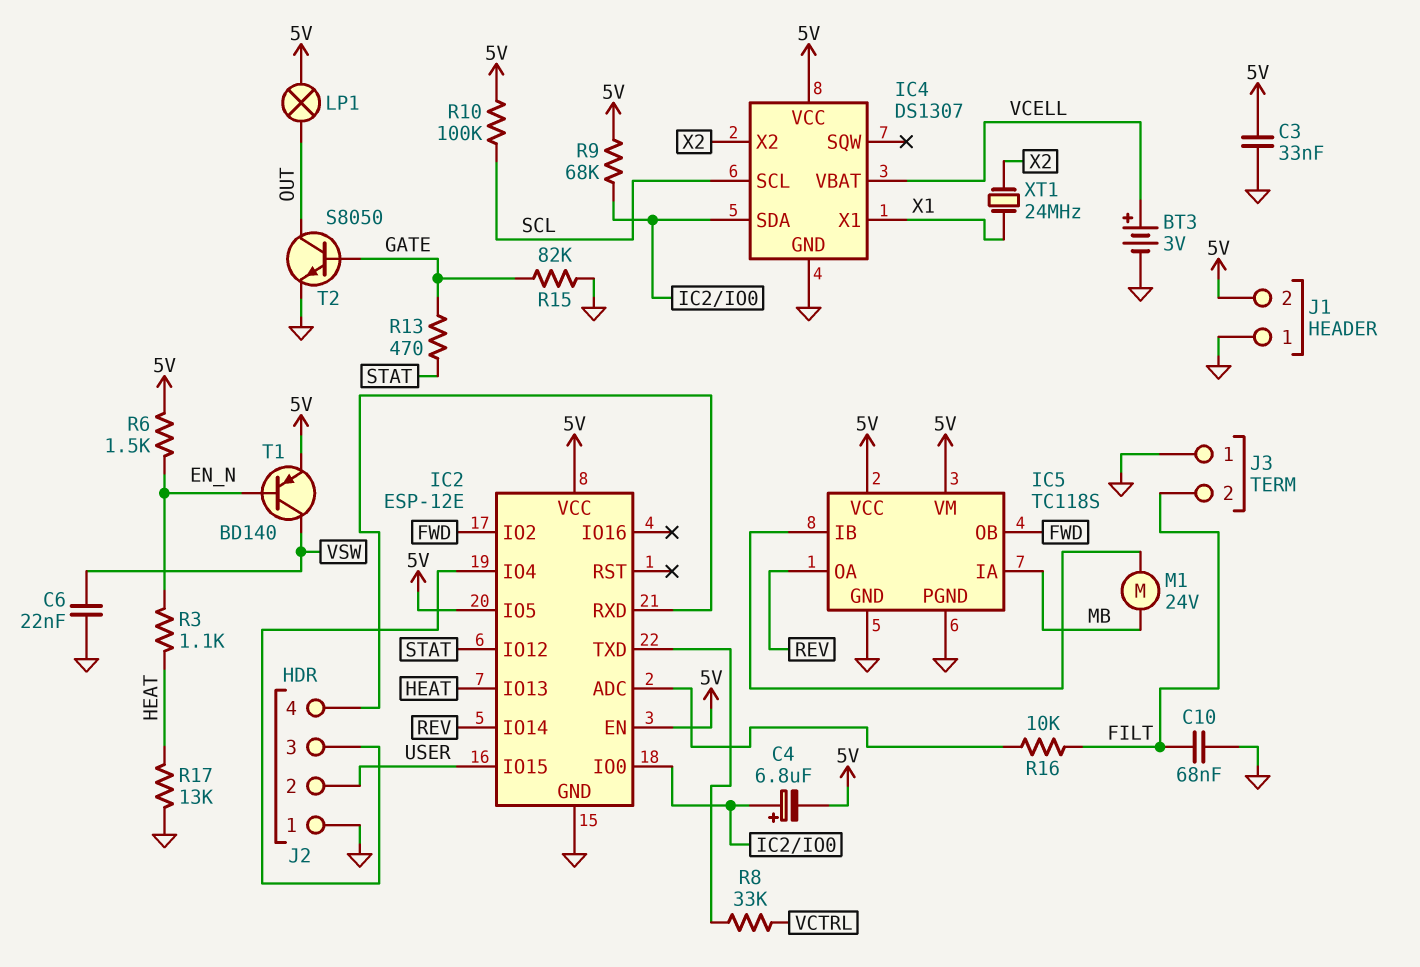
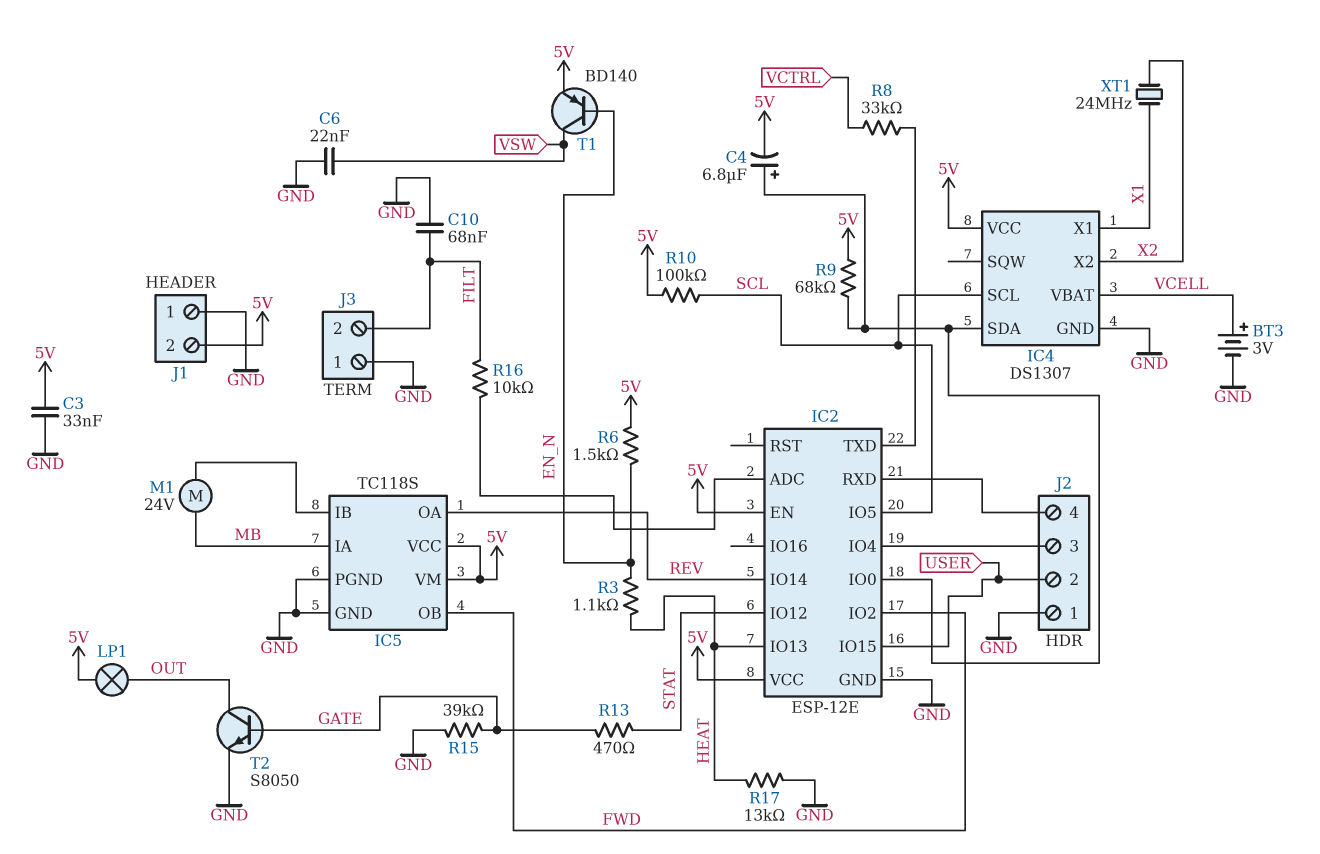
IC2 pin IO5: 5V -> SCL
R15: 82k (GATE, GND) -> 39k (GATE, GND)

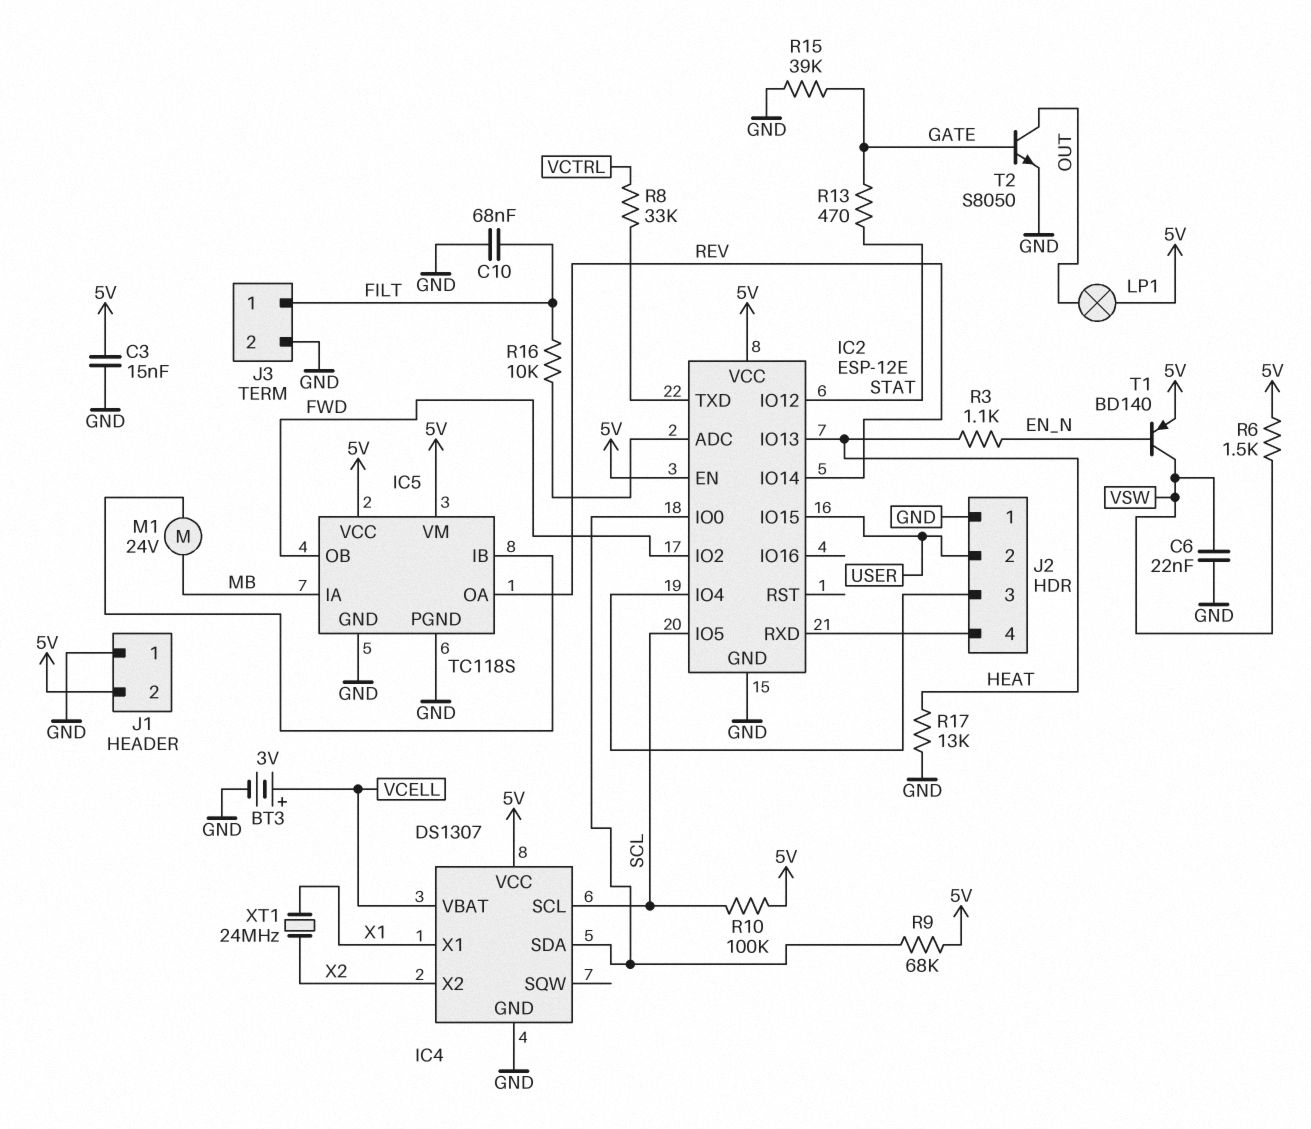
C3: 33nF (5V, GND) -> 15nF (5V, GND)
C4: 6.8uF (plus IC2/IO0, minus 5V) -> none
J3 pin 1: GND -> FILT
J3 pin 2: FILT -> GND
R6: 1.5k (5V, EN_N) -> 1.5k (5V, VSW)

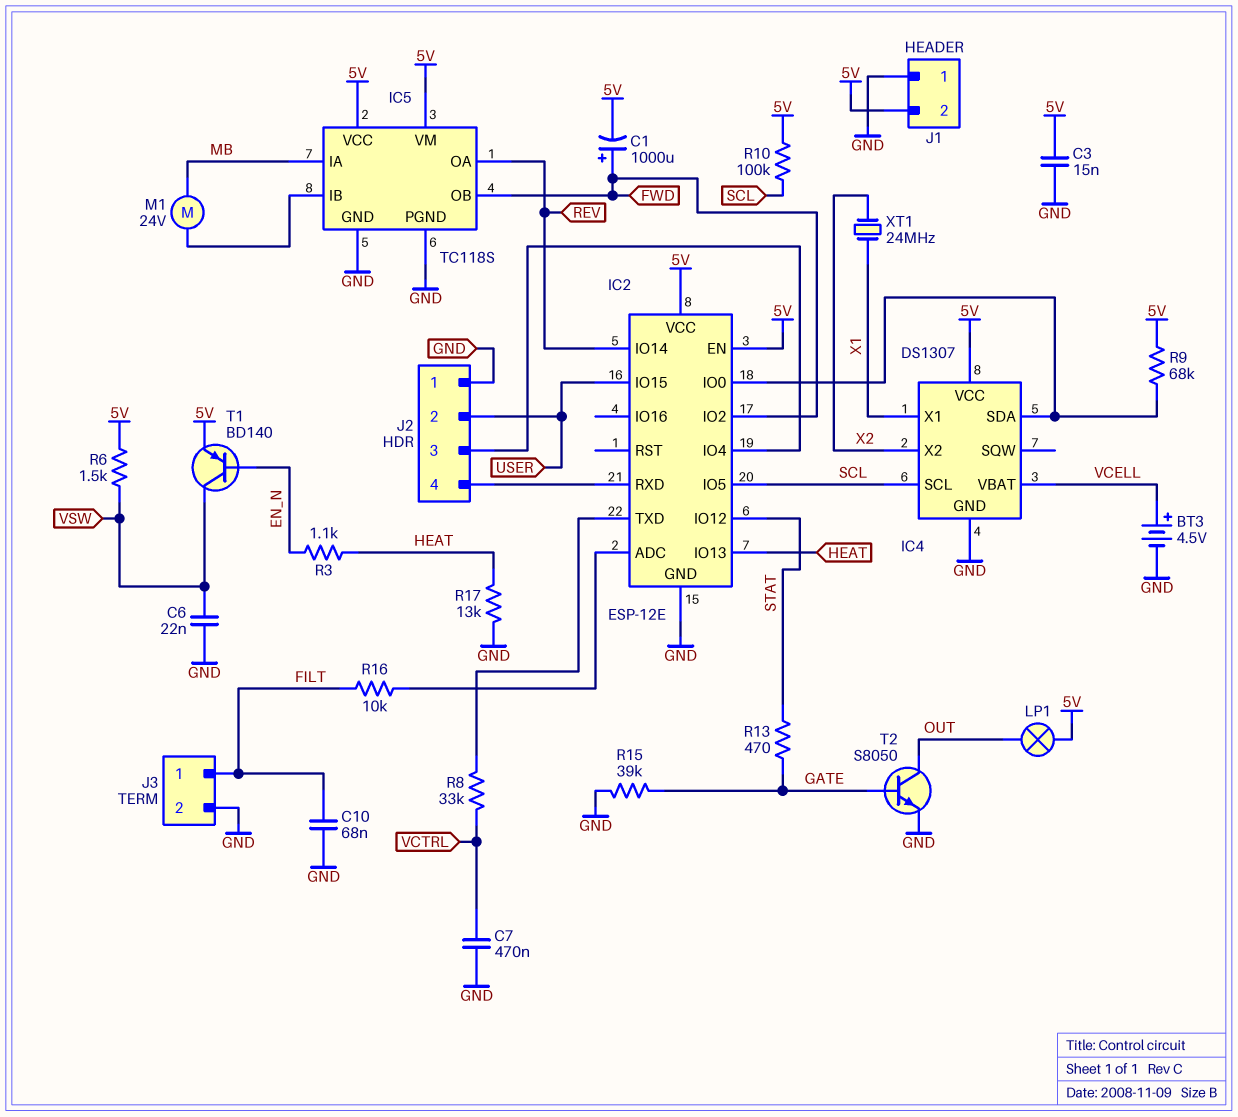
BT3: 3V (plus VCELL, minus GND) -> 4.5V (plus VCELL, minus GND)
C1: none -> 1000uF (plus FWD, minus 5V)
C7: none -> 470nF (GND, VCTRL)

